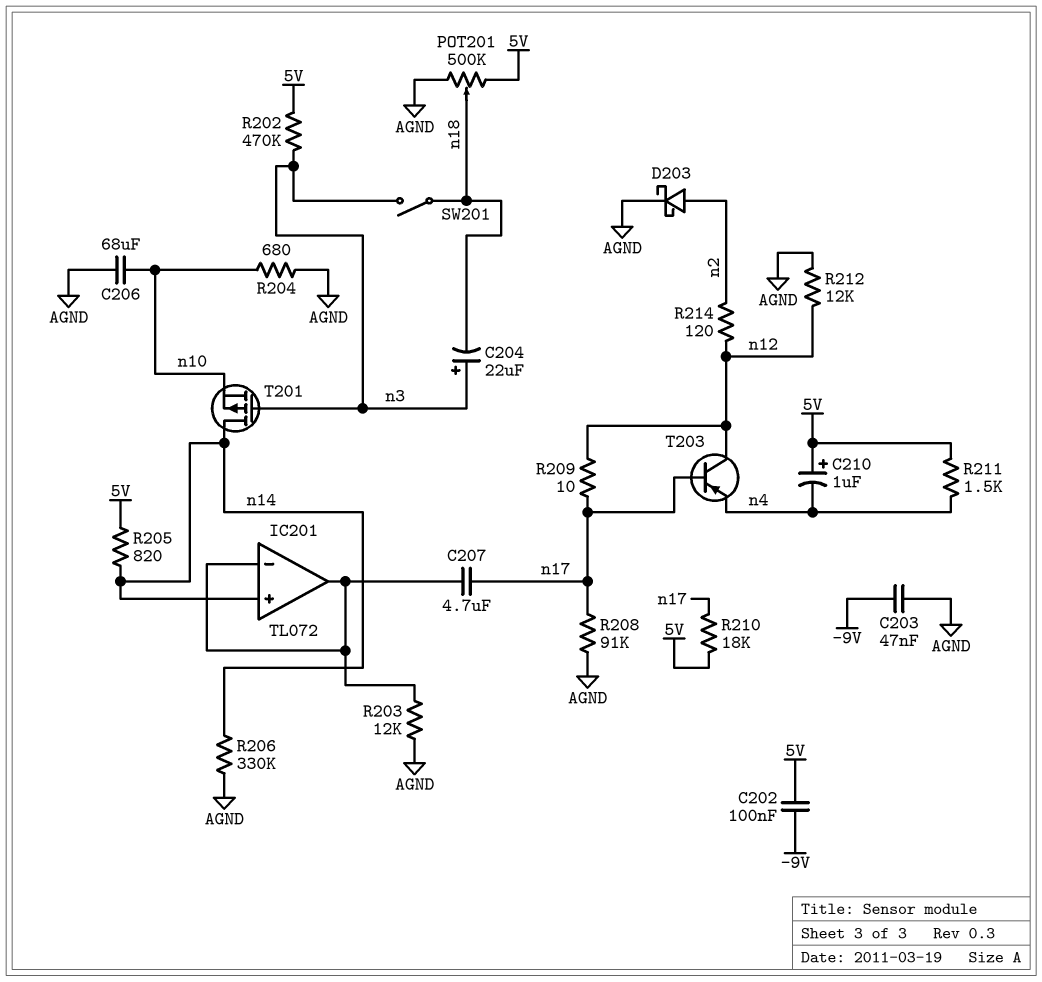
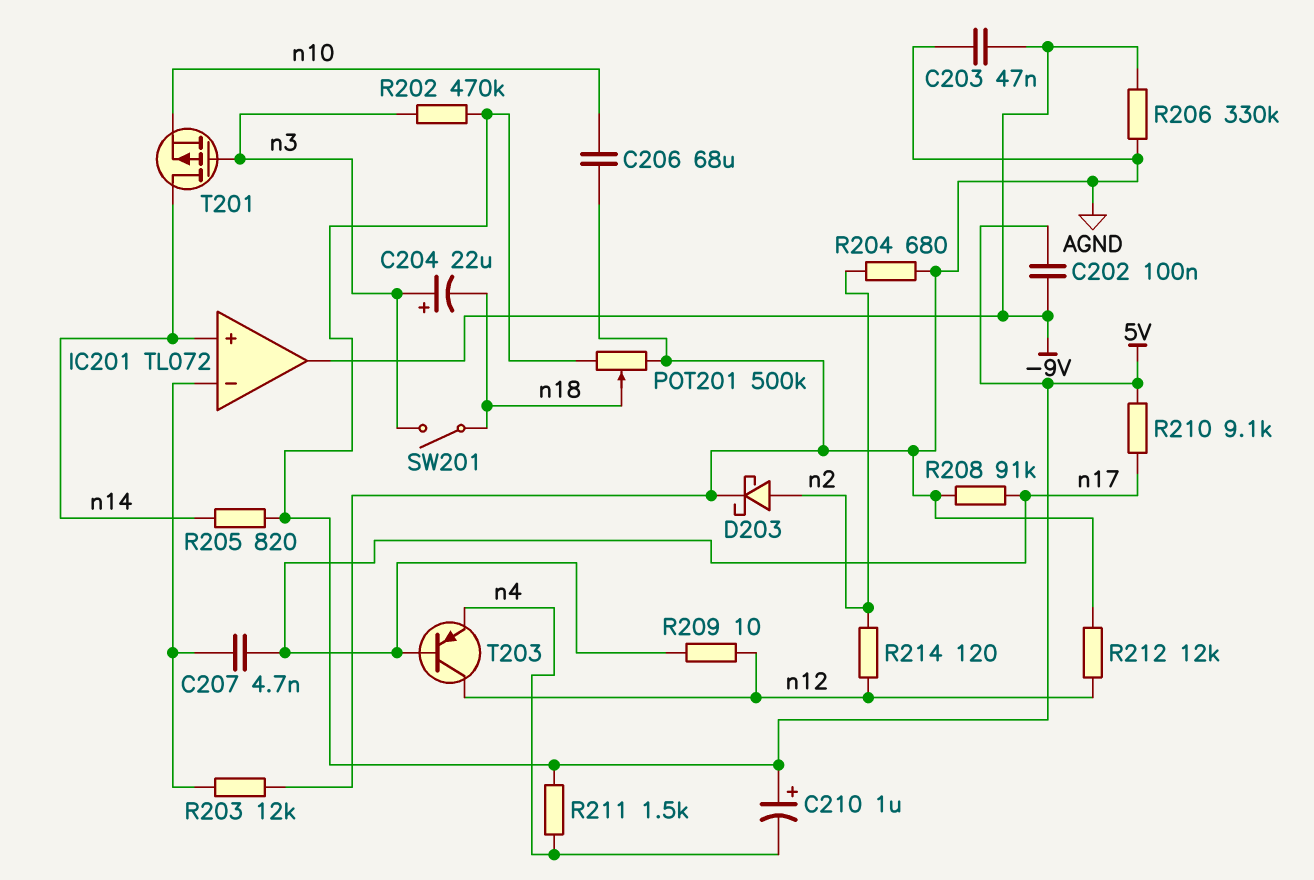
C207: 4.7uF (IC201/in-, n17) -> 4.7nF (IC201/in-, n17)
IC201 pin out: IC201/in- -> -9V
R204: 680 (AGND, n10) -> 680 (AGND, n2)
R206: 330k (AGND, n14) -> 330k (-9V, AGND)
R210: 18k (5V, n17) -> 9.1k (5V, n17)

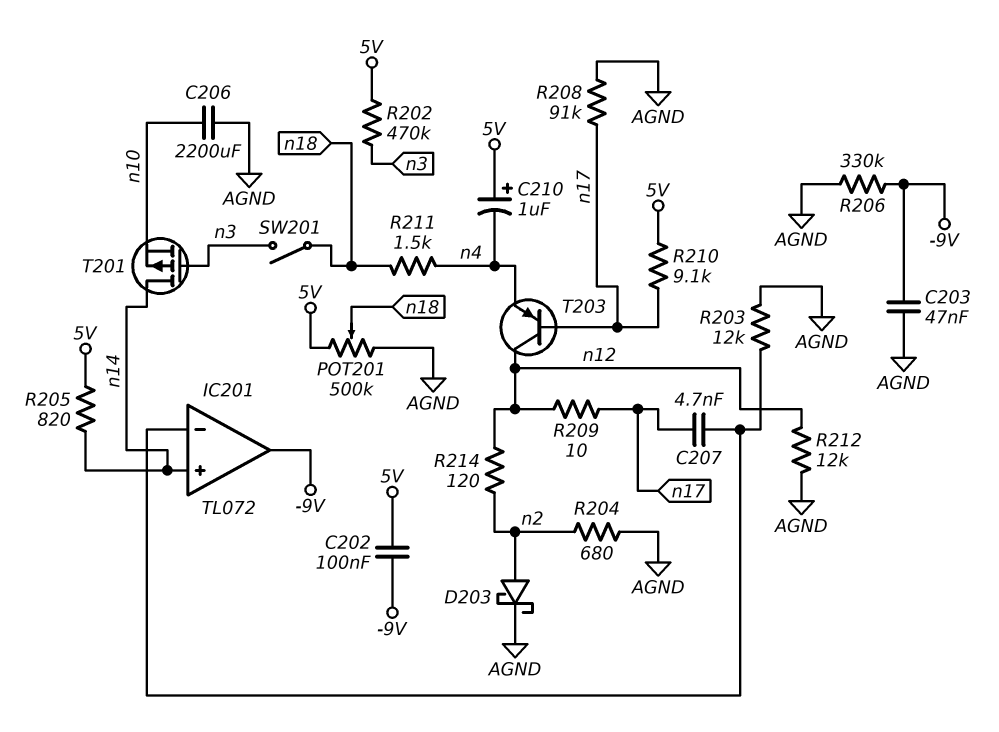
C204: 22uF (plus n3, minus n18) -> none
C206: 68uF (AGND, n10) -> 2200uF (AGND, n10)
R211: 1.5k (5V, n4) -> 1.5k (n4, n18)

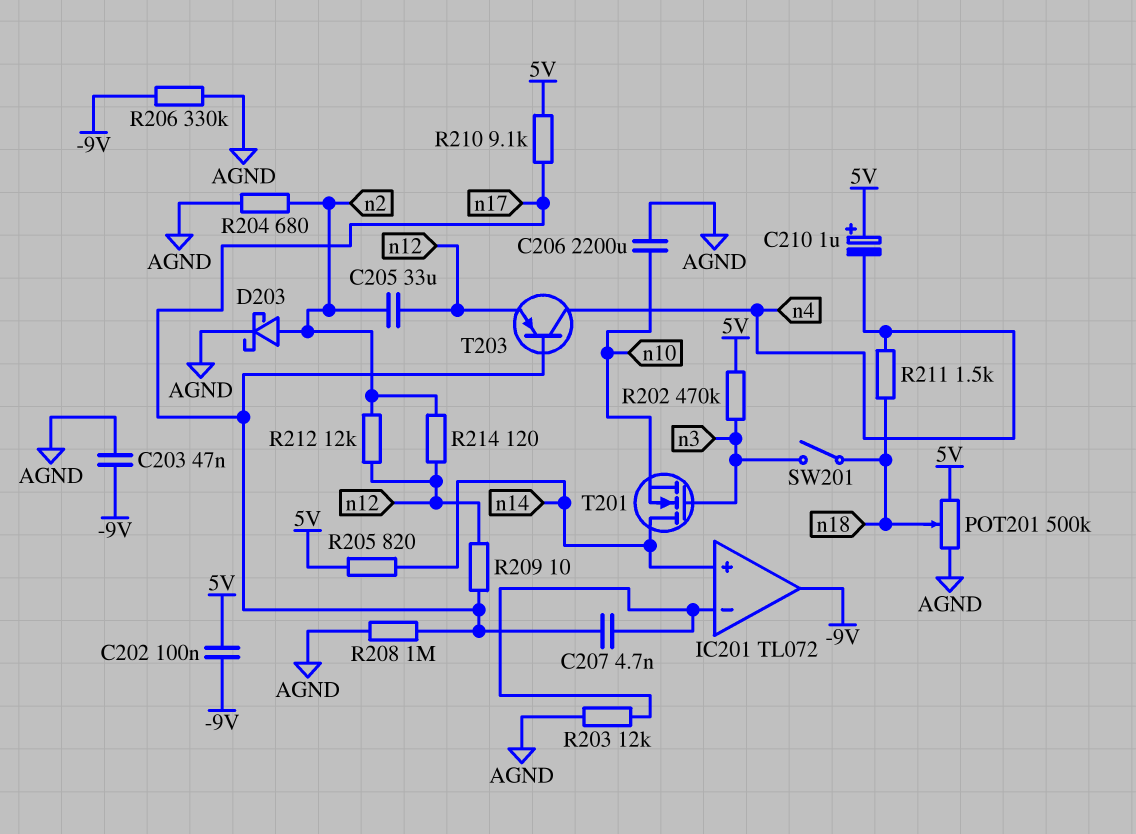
C205: none -> 33uF (n2, n12)
R208: 91k (AGND, n17) -> 1M (AGND, n17)
R212: 12k (AGND, n12) -> 12k (n2, n12)
T201: PMOS (G n3, D n14, S n10) -> NMOS (G n3, D n14, S n10)
T203: PNP (B n17, C n12, E n4) -> PNP (B n17, C n4, E n12)

